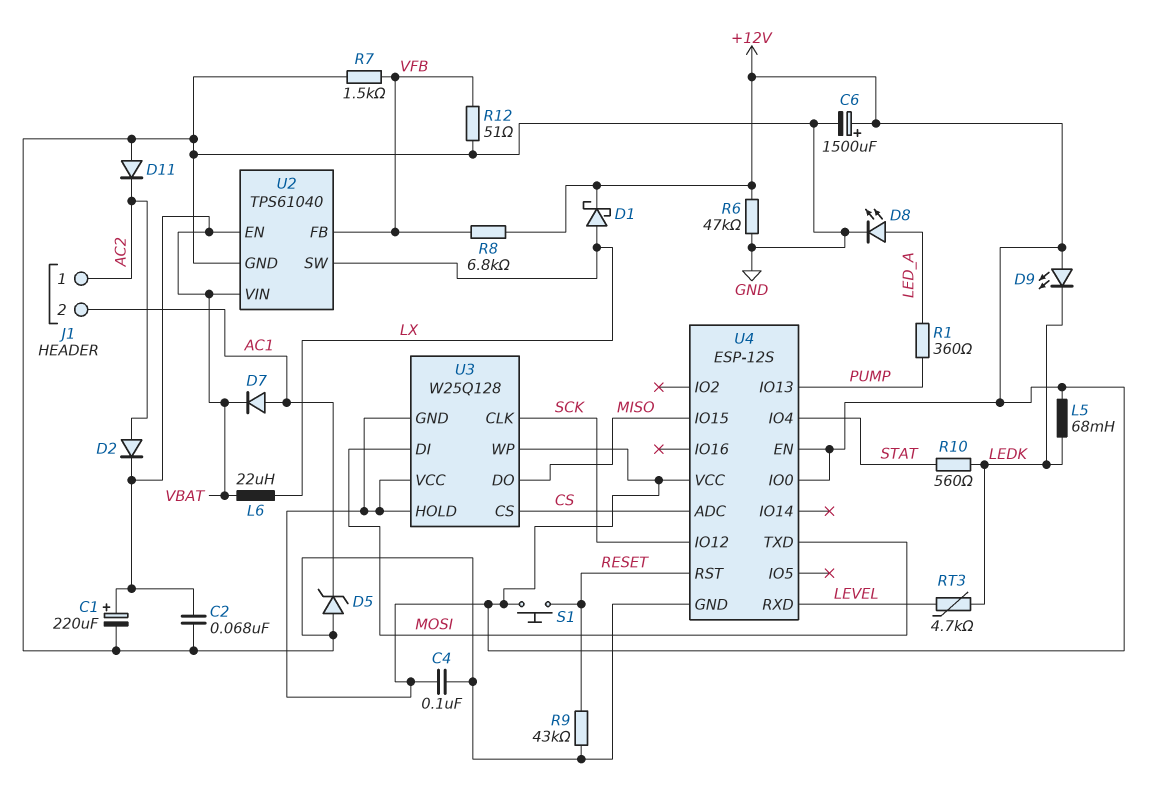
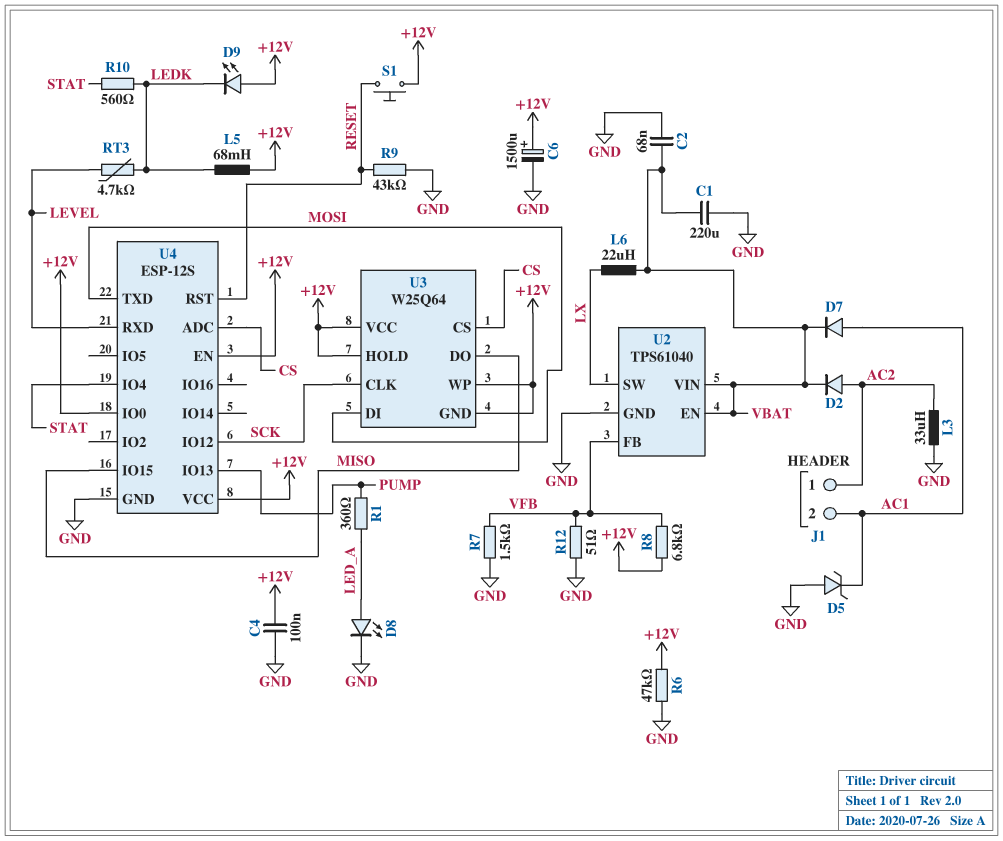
C1: 220uF (plus VBAT, minus GND) -> 220uF (GND, VBAT)
D1: schottky (A LX, K +12V) -> none
D11: diode (A GND, K AC2) -> none
L3: none -> 33uH (AC2, GND)
U3: W25Q128 -> W25Q64

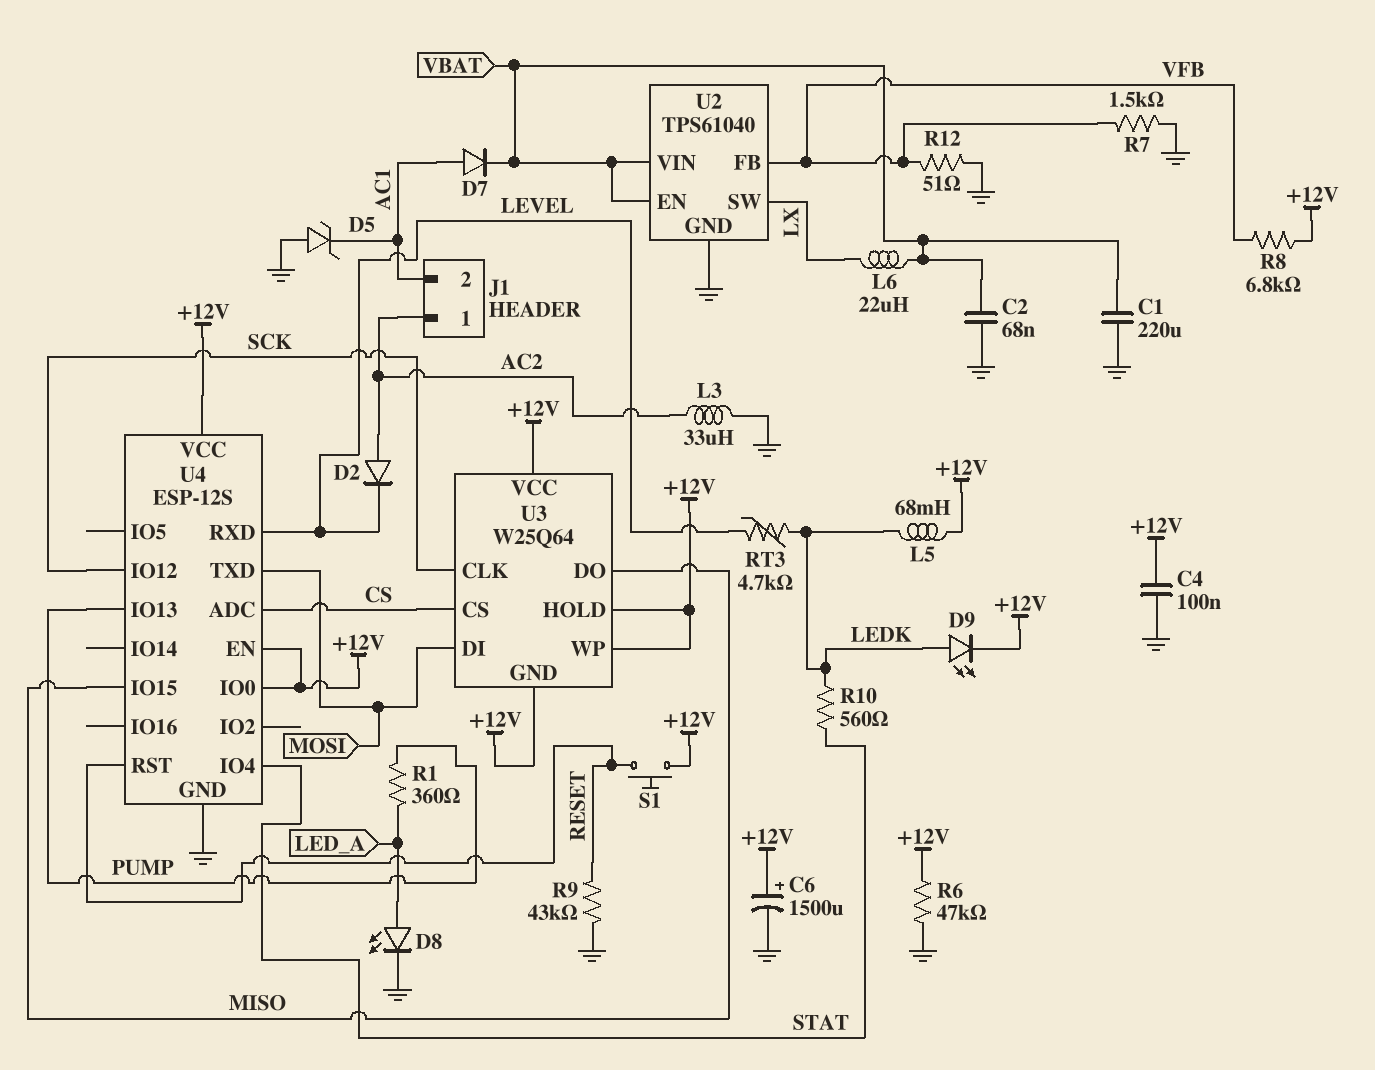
D2: diode (A AC2, K VBAT) -> diode (A AC2, K LEVEL)
D9: LED (A +12V, K LEDK) -> LED (A LEDK, K +12V)

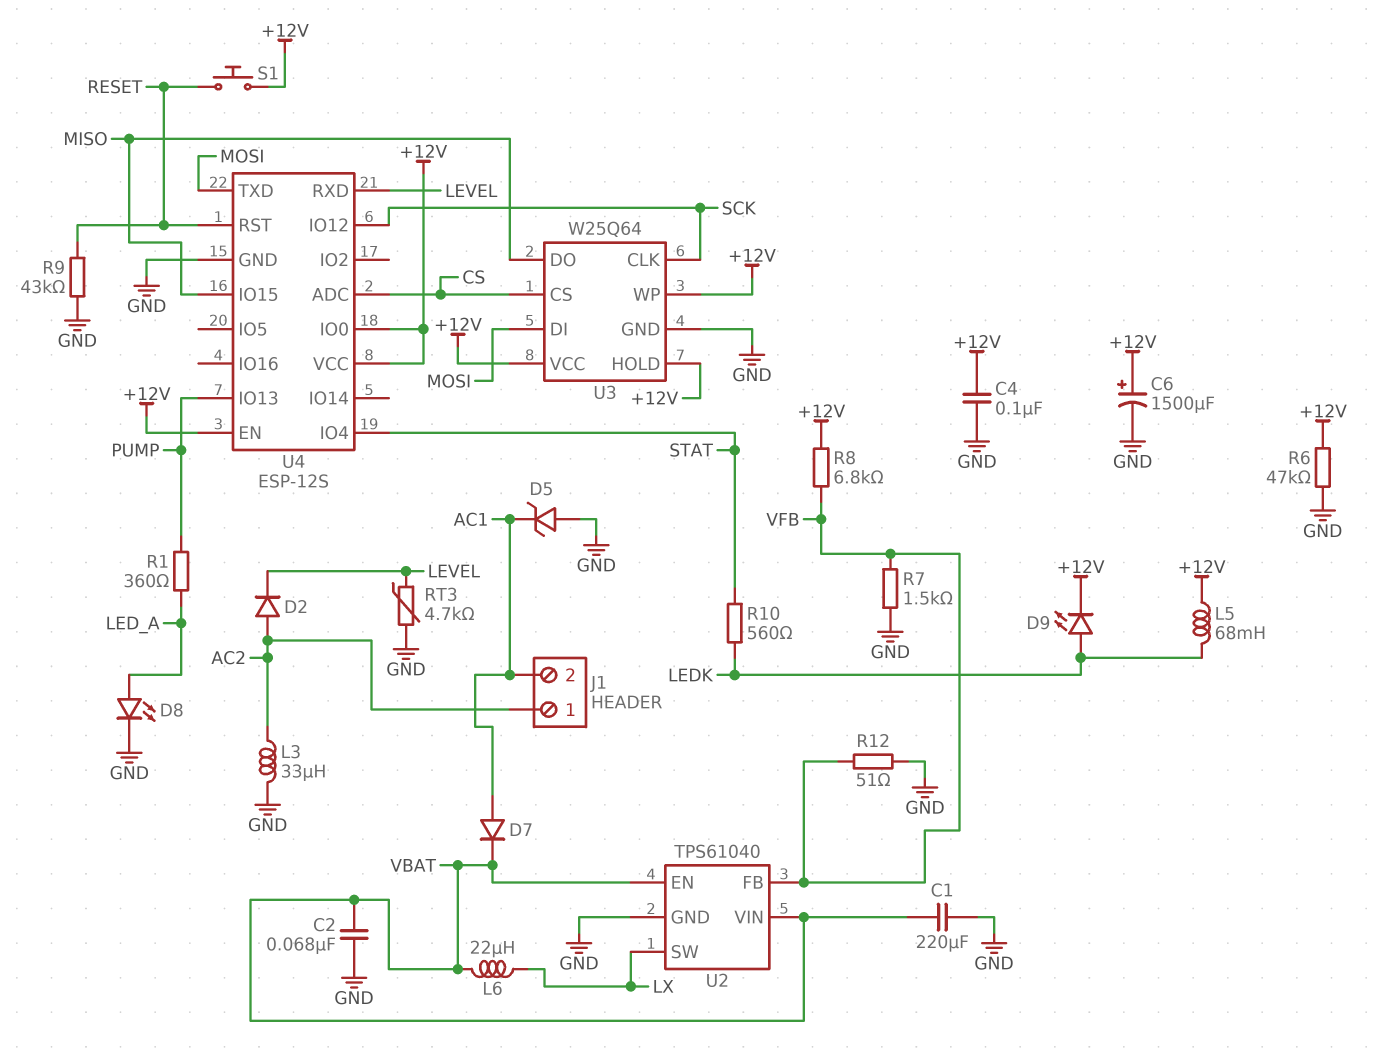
RT3: 4.7k (LEDK, LEVEL) -> 4.7k (GND, LEVEL)
U3 pin GND: +12V -> GND

